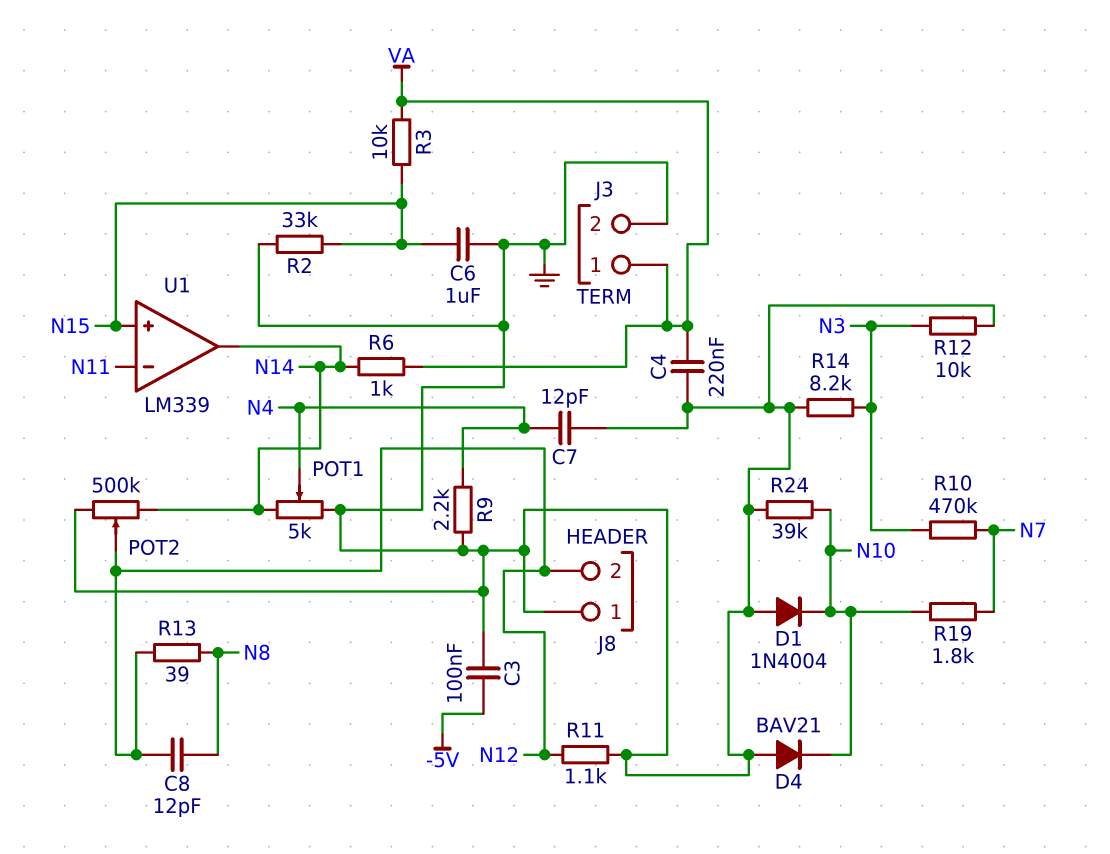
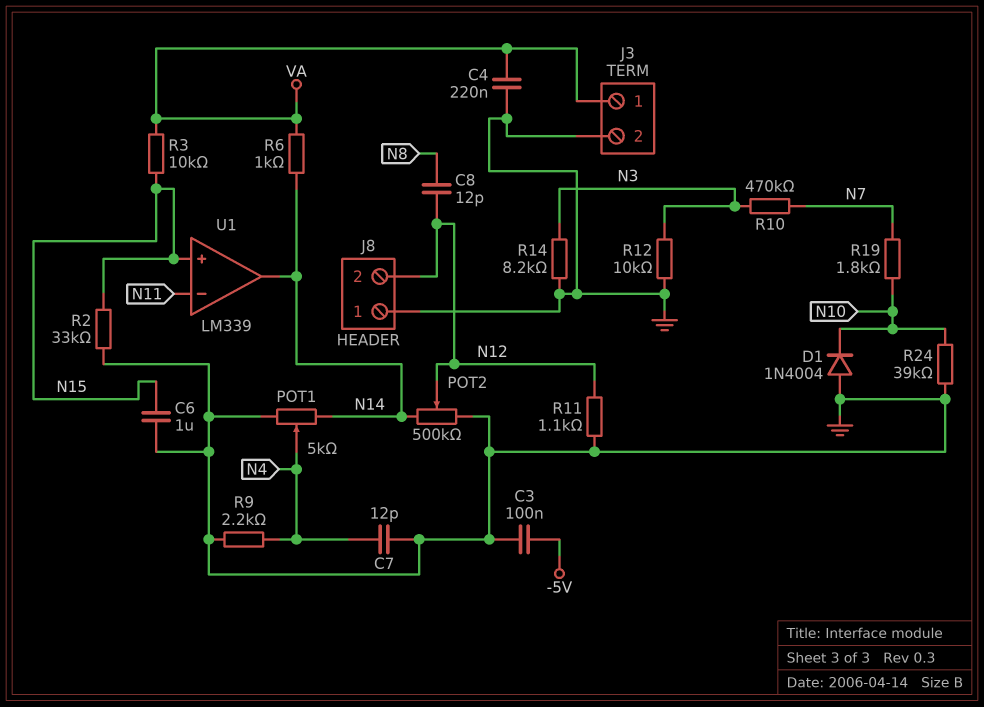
D4: diode BAV21 (A GND, K N10) -> none
R13: 39 (N8, N12) -> none

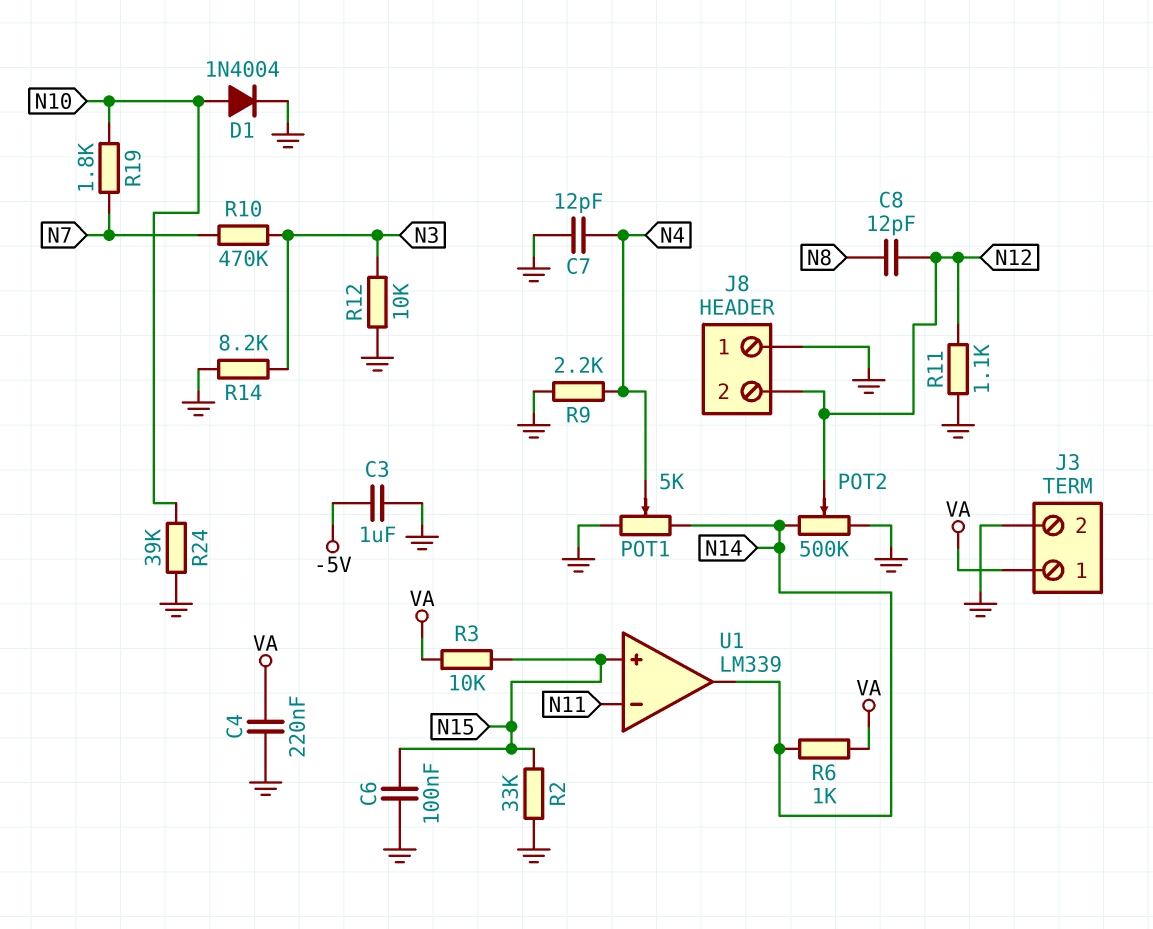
C3: 100nF (-5V, GND) -> 1uF (-5V, GND)
C6: 1uF (GND, N15) -> 100nF (GND, N15)
D1: diode 1N4004 (A GND, K N10) -> diode 1N4004 (A N10, K GND)

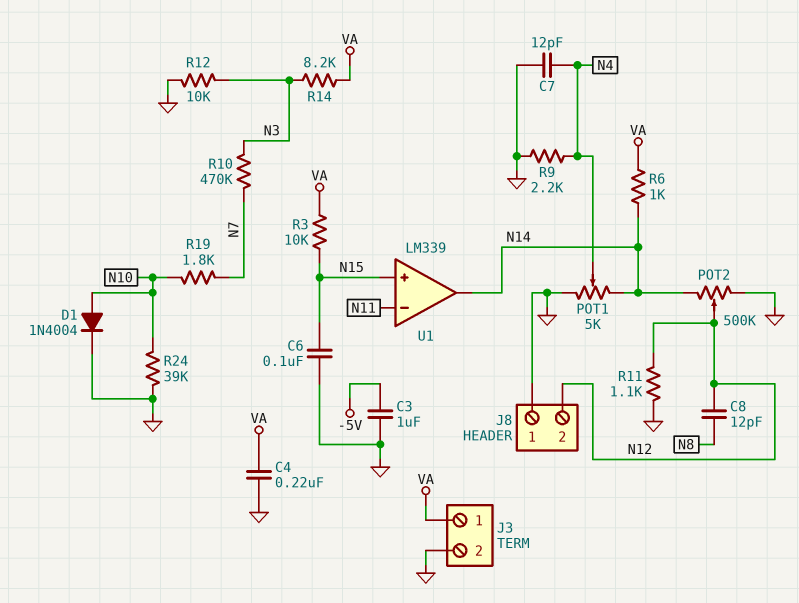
R2: 33k (GND, N15) -> none
R14: 8.2k (GND, N3) -> 8.2k (N3, VA)

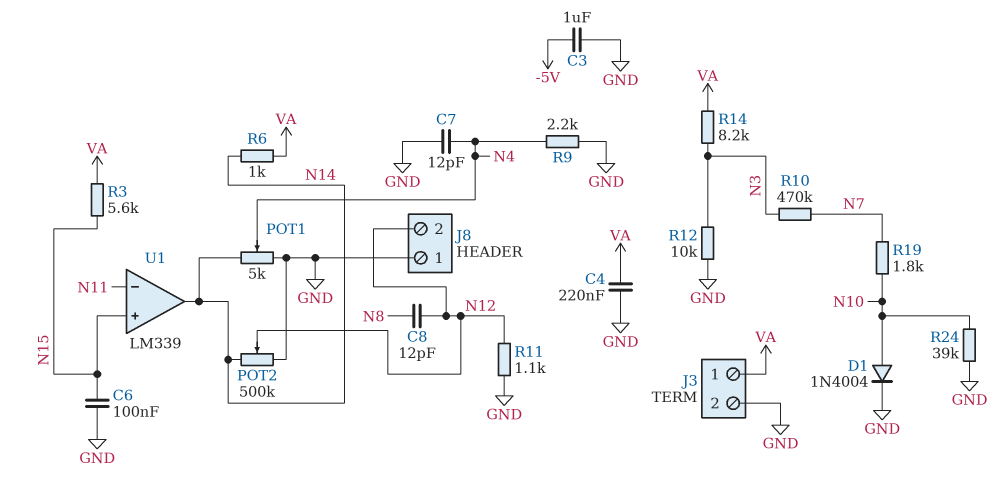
R3: 10k (N15, VA) -> 5.6k (N15, VA)

